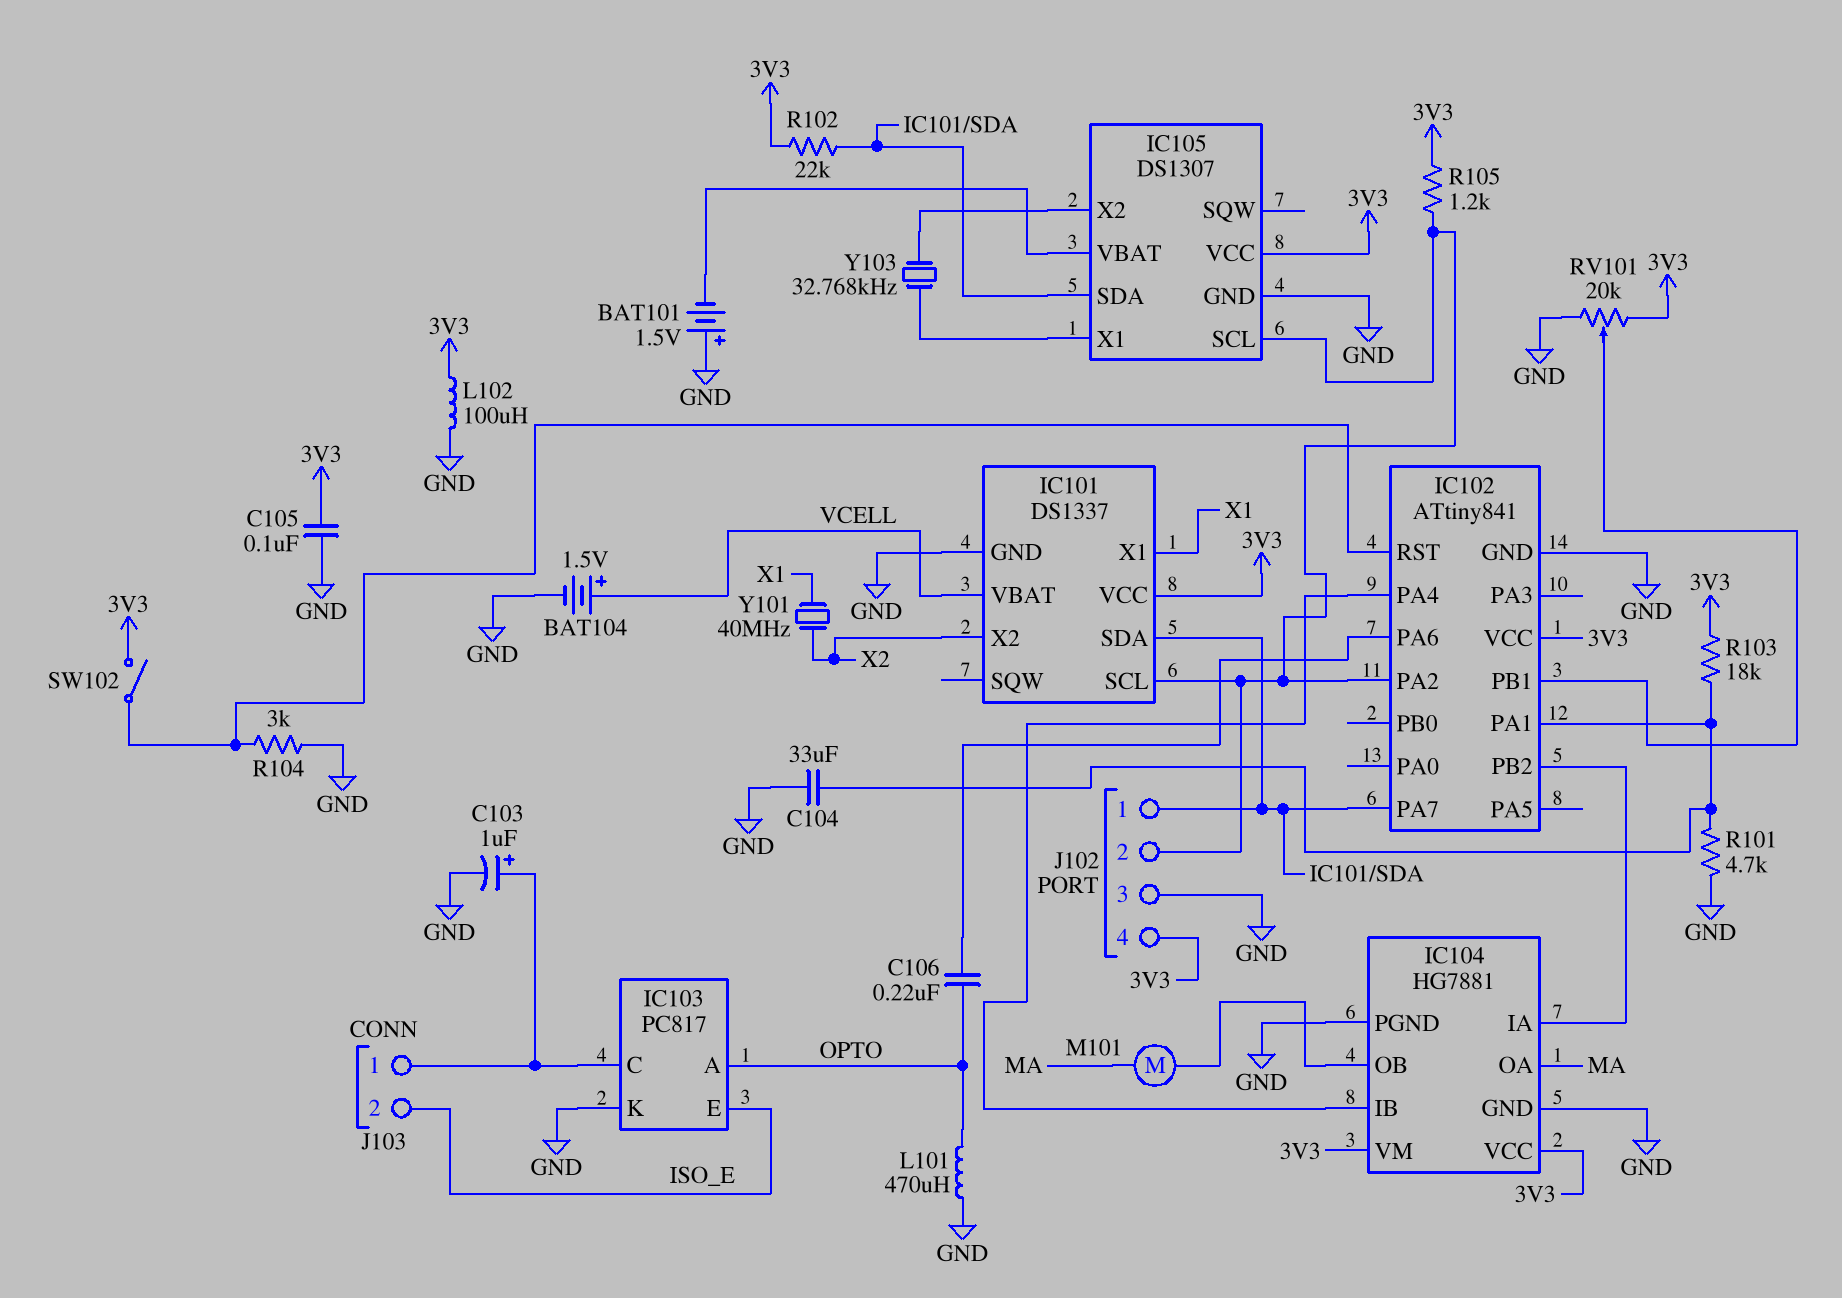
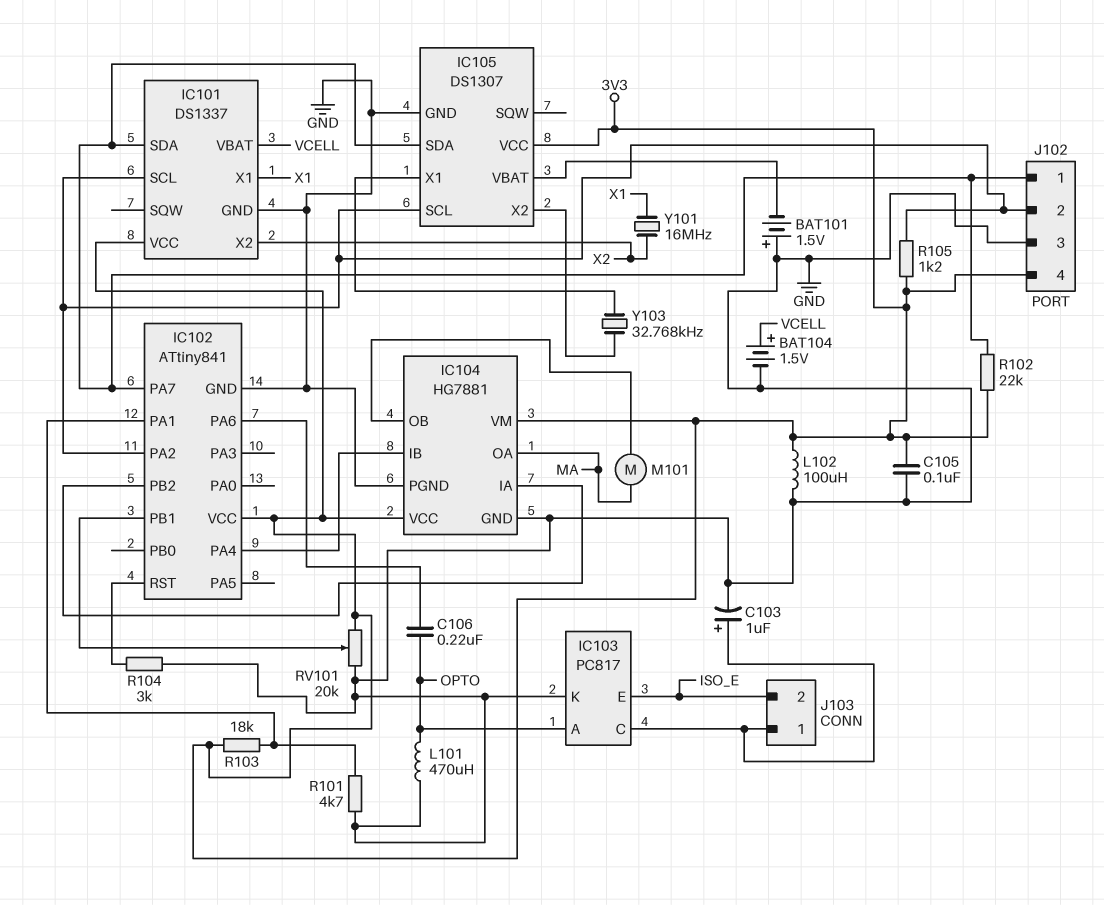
C104: 33uF (GND, IC102/PA1) -> none
SW102: switch (3V3, IC102/RST) -> none
Y101: 40MHz (X1, X2) -> 16MHz (X1, X2)

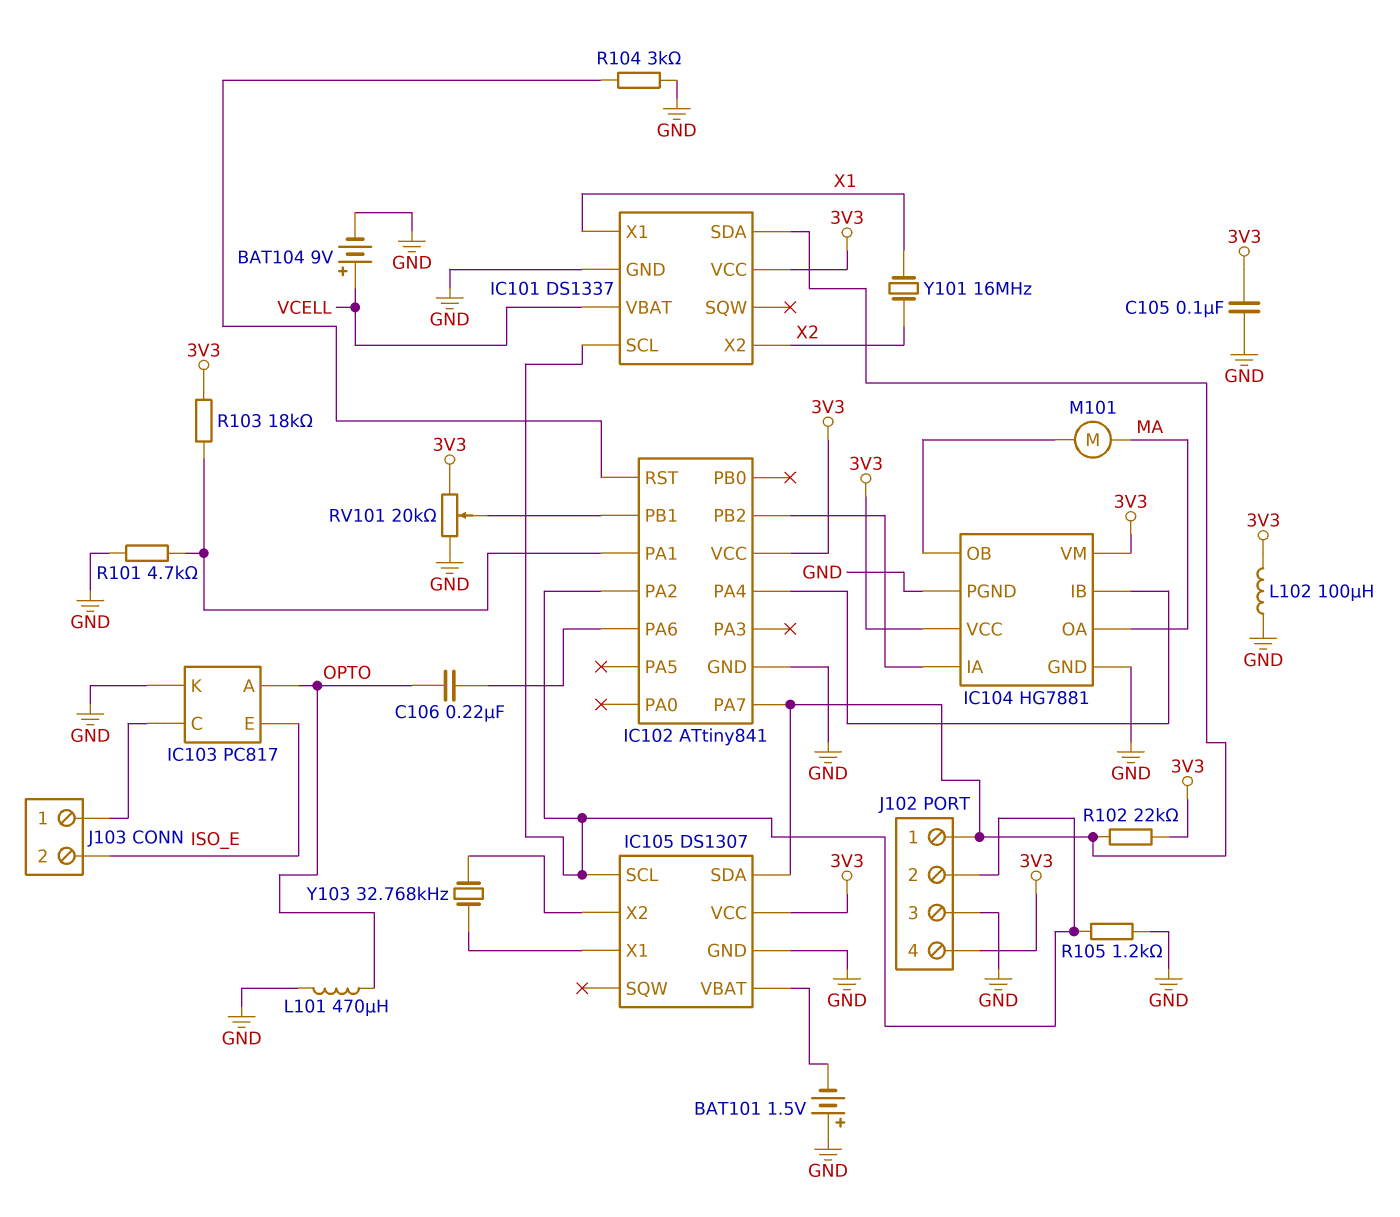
BAT104: 1.5V (plus VCELL, minus GND) -> 9V (plus VCELL, minus GND)
C103: 1uF (plus IC103/C, minus GND) -> none
R105: 1.2k (3V3, IC101/SCL) -> 1.2k (GND, IC101/SCL)

